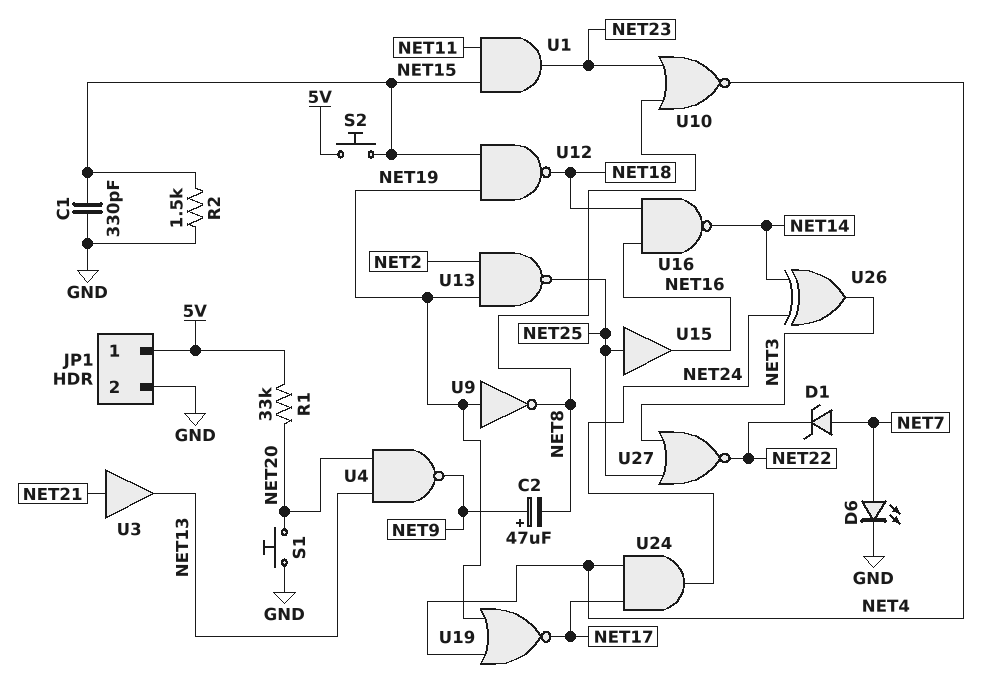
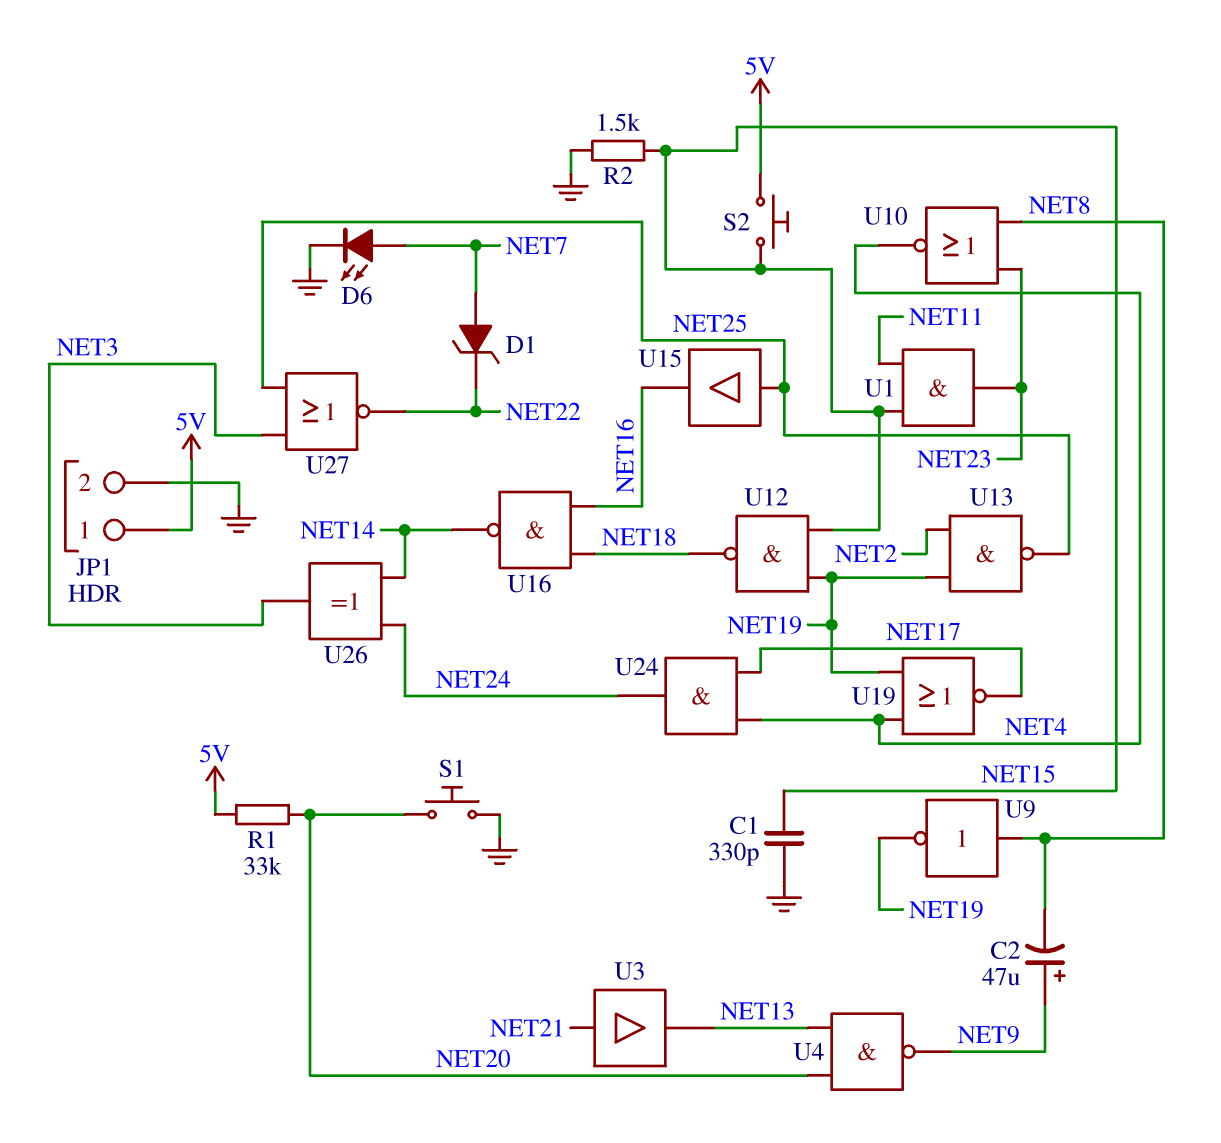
U9: NOT (in NET19, out NET8) -> NOT (in NET8, out NET19)

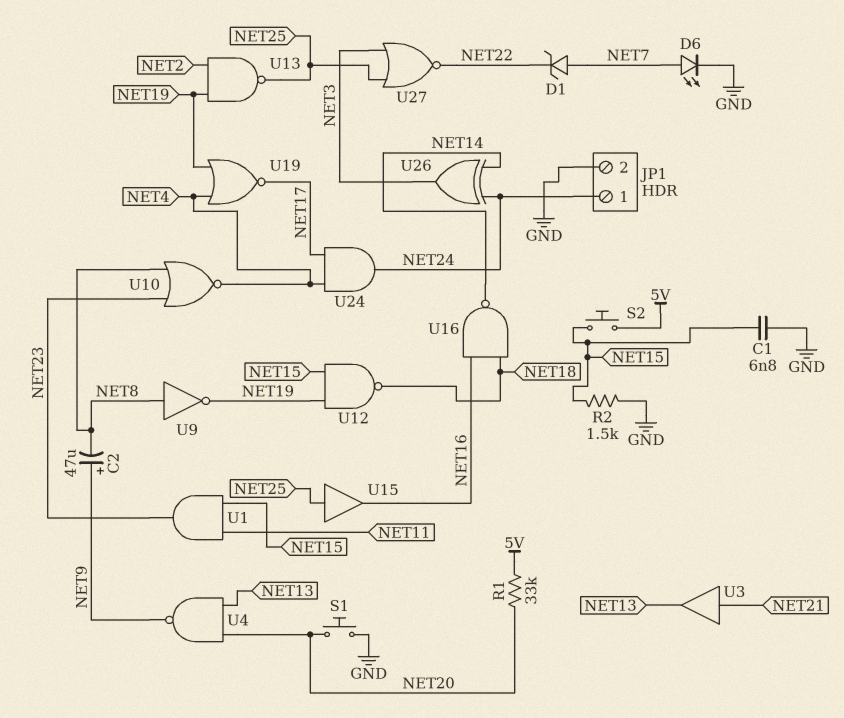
C1: 330pF (GND, NET15) -> 6.8nF (GND, NET15)
JP1 pin 1: 5V -> NET24

